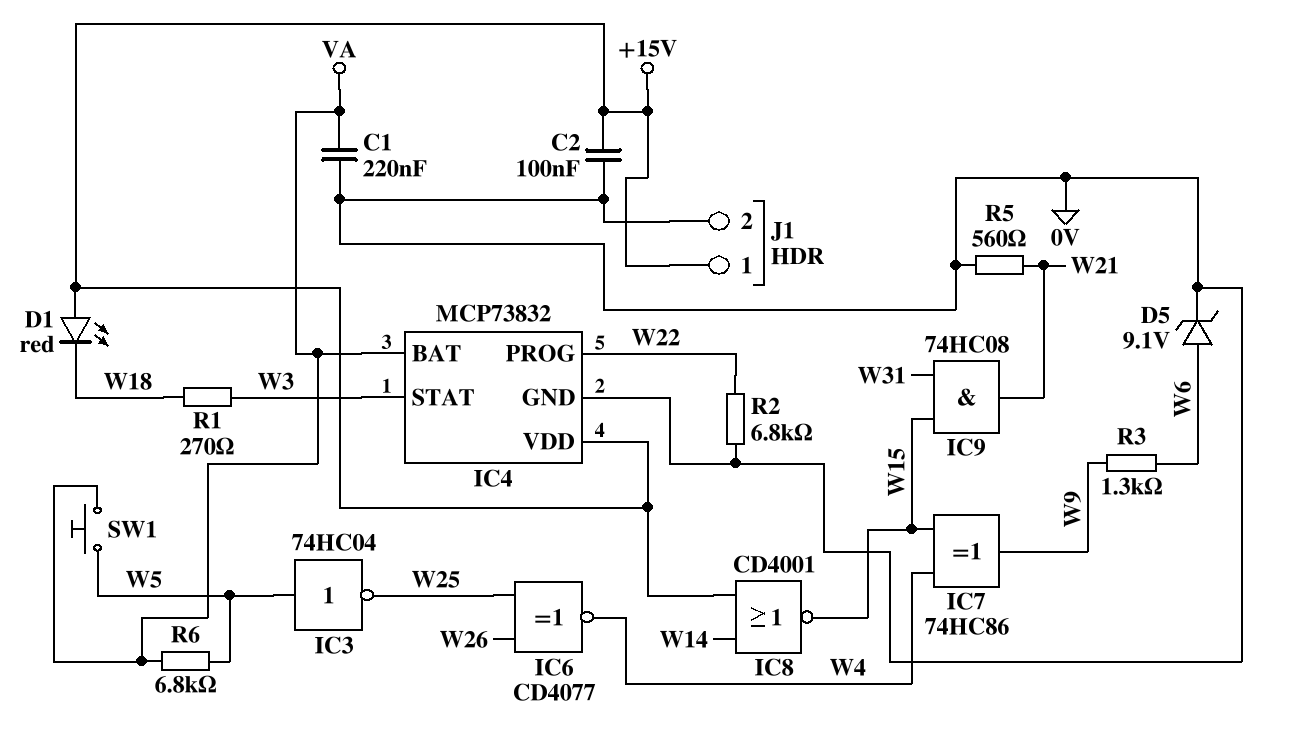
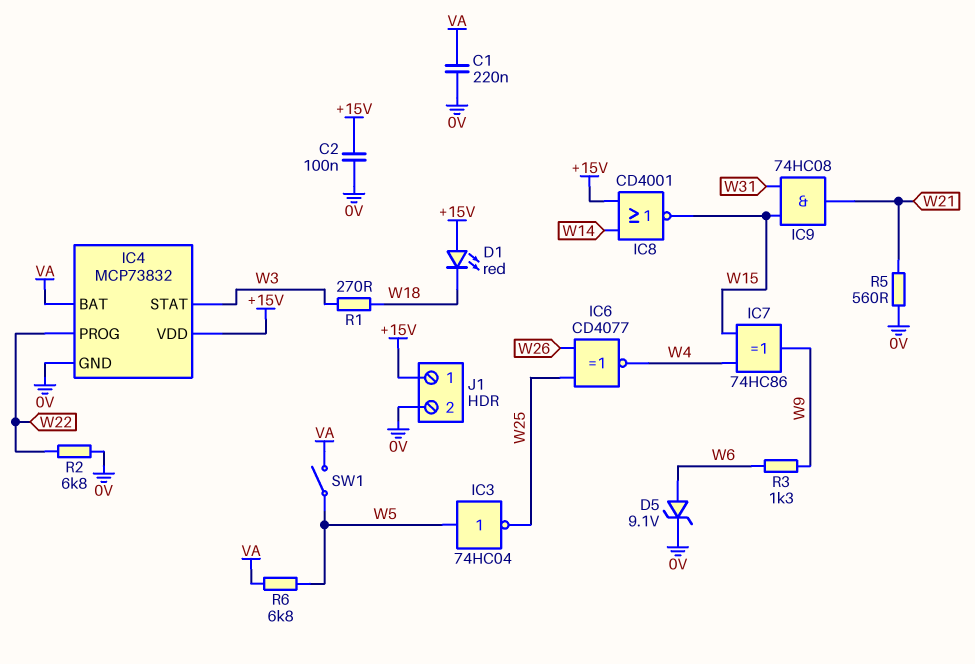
SW1: button (VA, W5) -> switch (VA, W5)

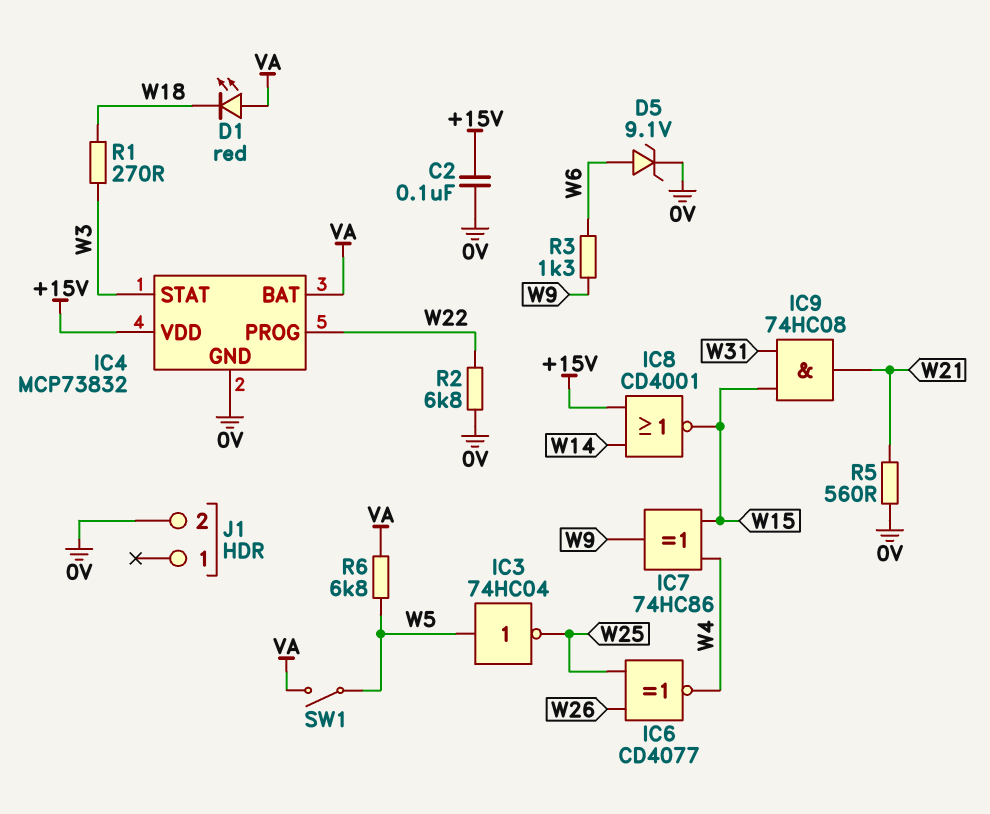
C1: 220nF (0V, VA) -> none
D1: LED red (A +15V, K W18) -> LED red (A VA, K W18)
J1 pin 1: +15V -> none

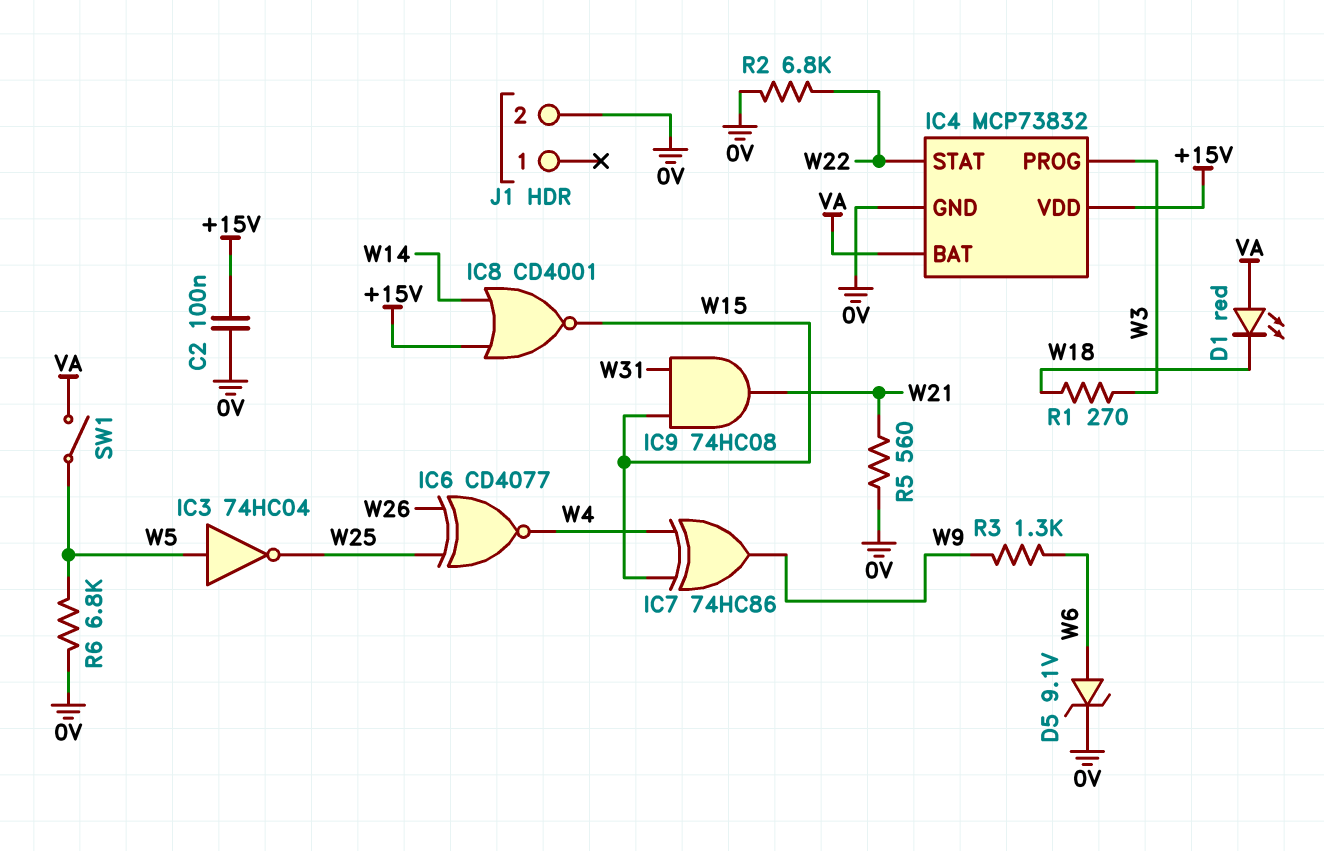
IC4 pin PROG: W22 -> W3
IC4 pin STAT: W3 -> W22
R6: 6.8k (VA, W5) -> 6.8k (0V, W5)

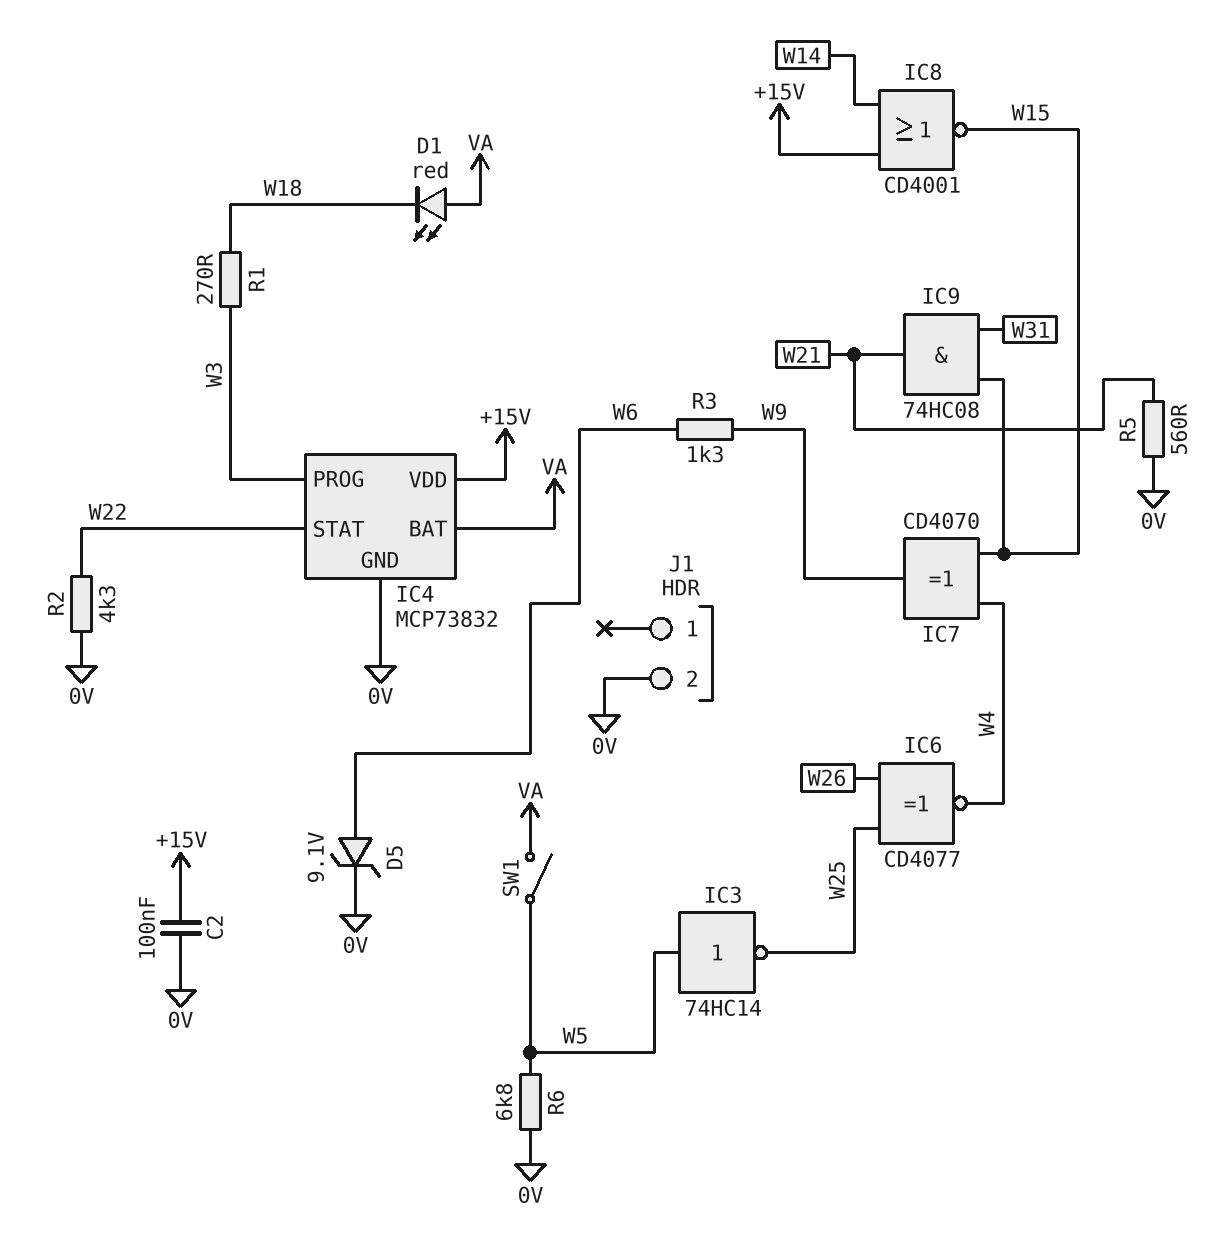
IC3: NOT 74HC04 (in W5, out W25) -> NOT 74HC14 (in W5, out W25)
IC7: XOR 74HC86 (in W4, in W15, out W9) -> XOR CD4070 (in W4, in W15, out W9)
R2: 6.8k (0V, W22) -> 4.3k (0V, W22)

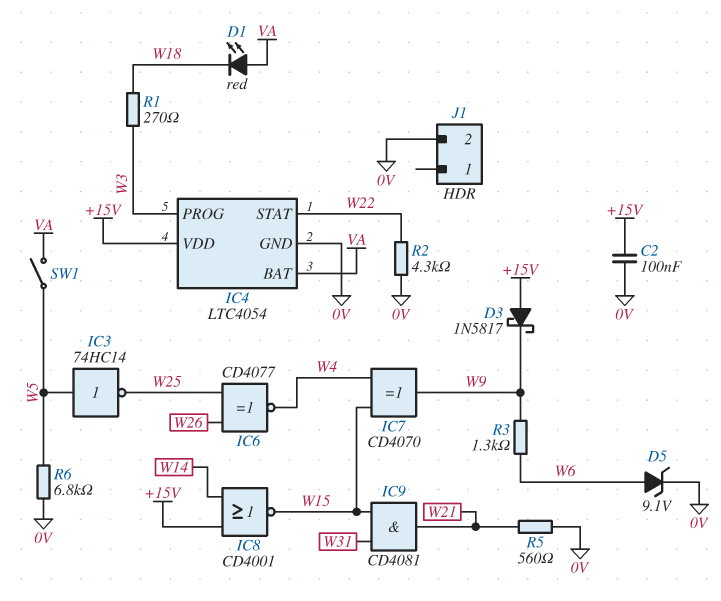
D3: none -> schottky 1N5817 (A +15V, K W9)
IC4: MCP73832 -> LTC4054
IC9: AND 74HC08 (in W15, in W31, out W21) -> AND CD4081 (in W15, in W31, out W21)

